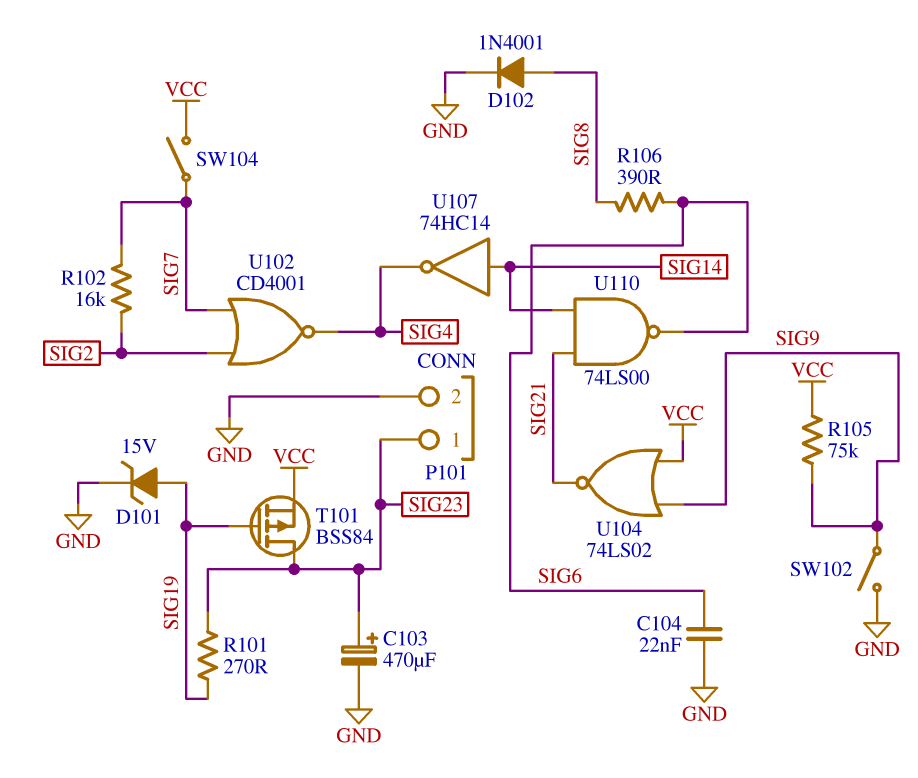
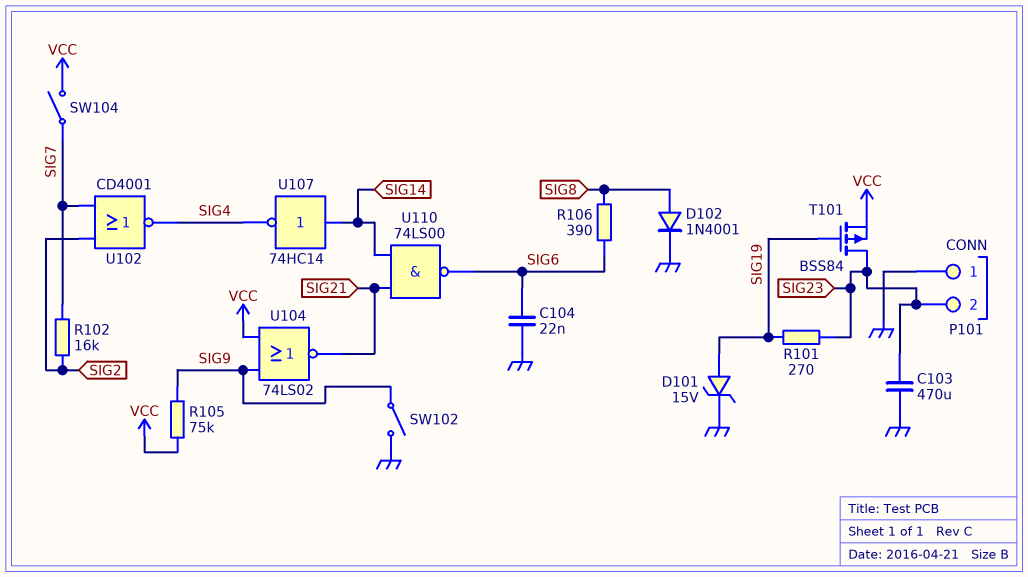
C103: 470uF (plus SIG23, minus GND) -> 470uF (GND, SIG23)
P101 pin 1: SIG23 -> GND
P101 pin 2: GND -> SIG23

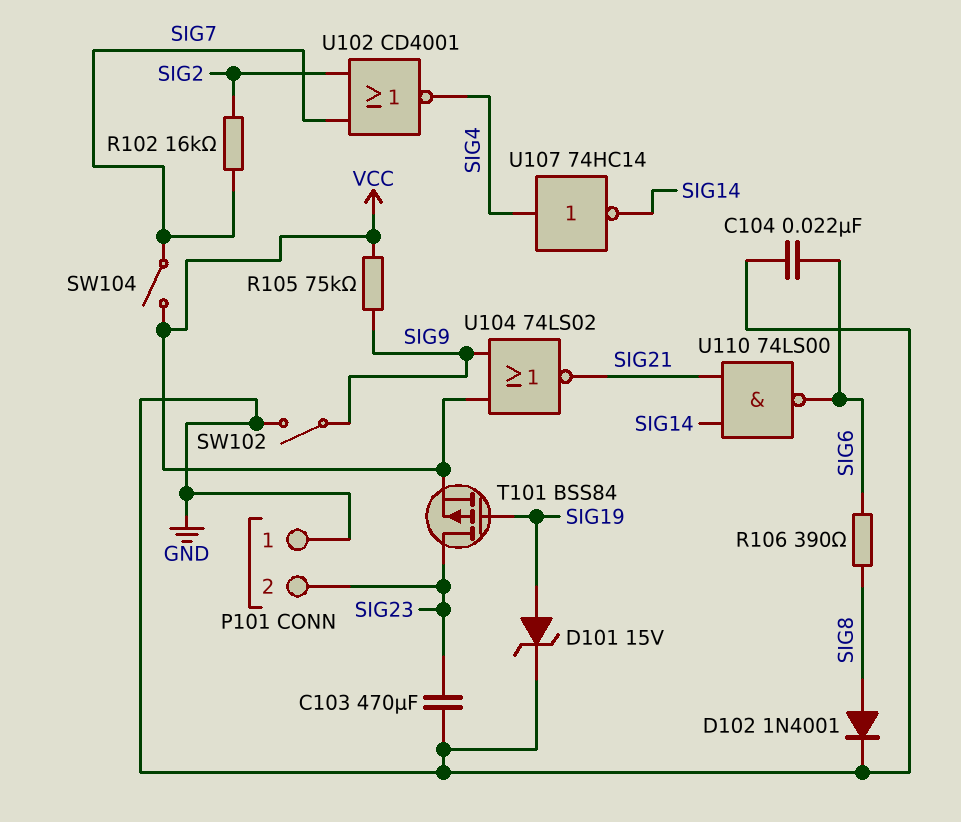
R101: 270 (SIG19, SIG23) -> none
U107: NOT 74HC14 (in SIG14, out SIG4) -> NOT 74HC14 (in SIG4, out SIG14)

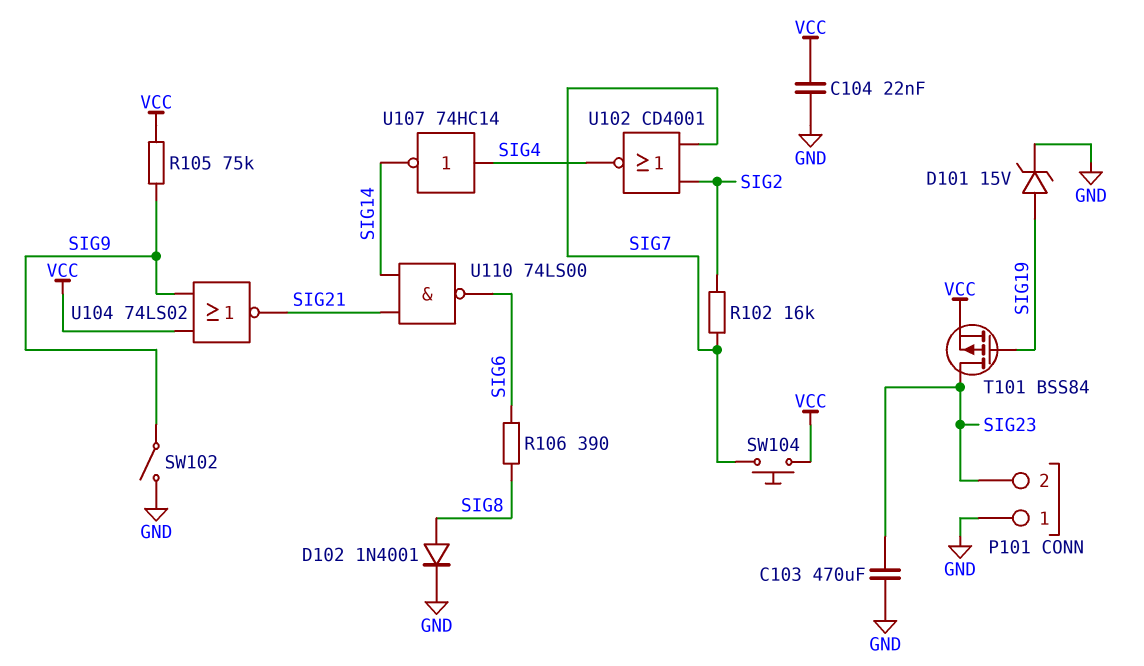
C104: 22nF (GND, SIG6) -> 22nF (GND, VCC)
SW104: switch (SIG7, VCC) -> button (SIG7, VCC)

